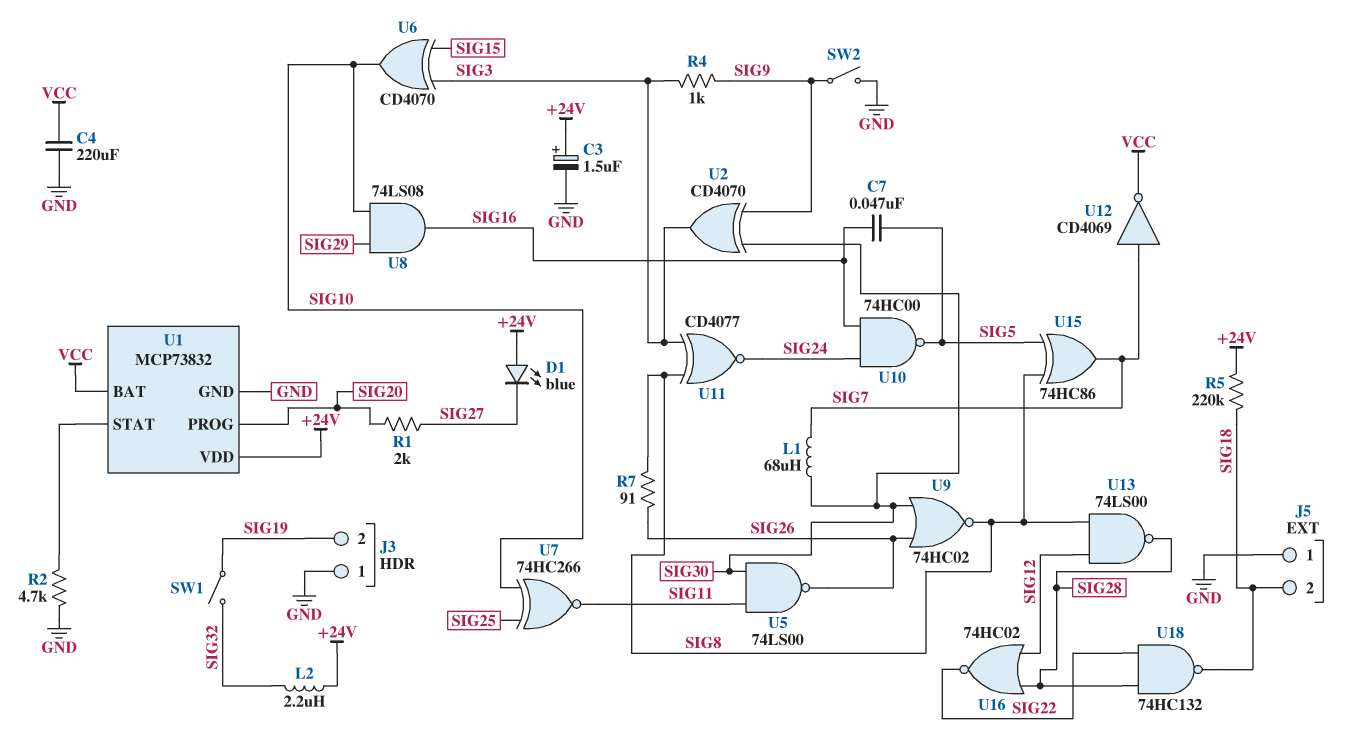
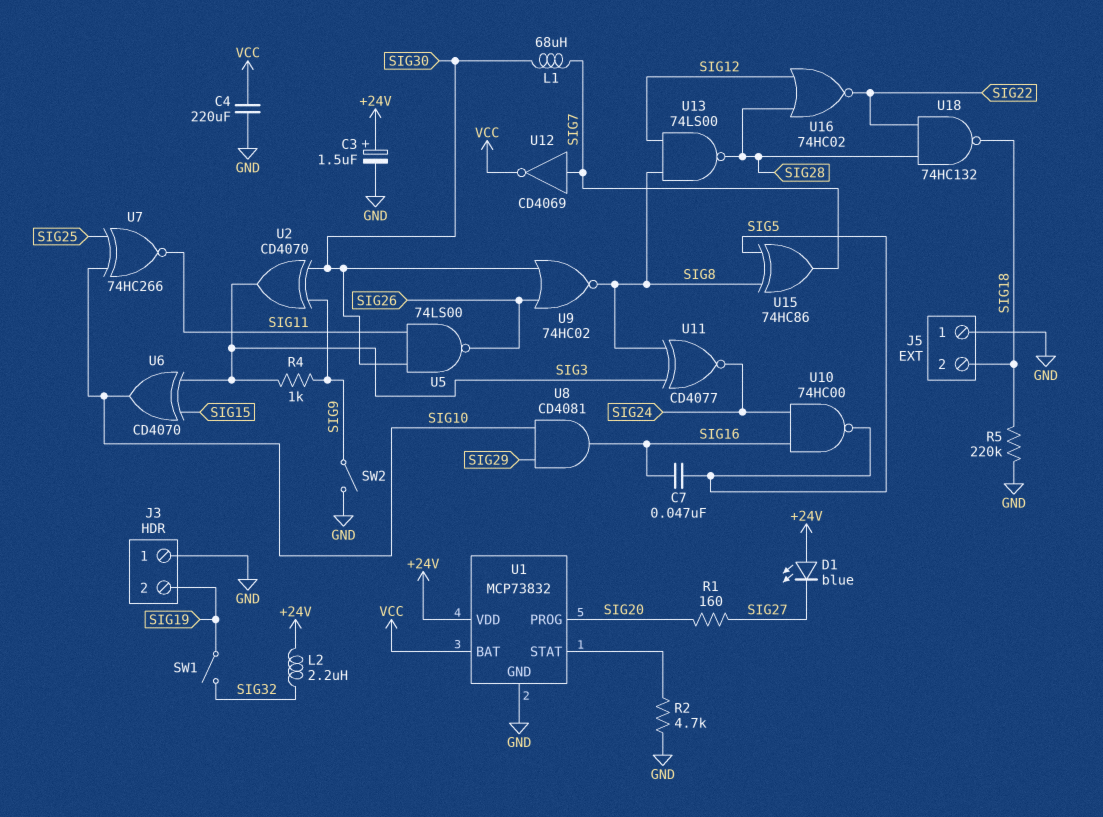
R1: 2k (SIG20, SIG27) -> 160 (SIG20, SIG27)
R5: 220k (+24V, SIG18) -> 220k (GND, SIG18)
R7: 91 (SIG8, SIG26) -> none
U8: AND 74LS08 (in SIG10, in SIG29, out SIG16) -> AND CD4081 (in SIG10, in SIG29, out SIG16)

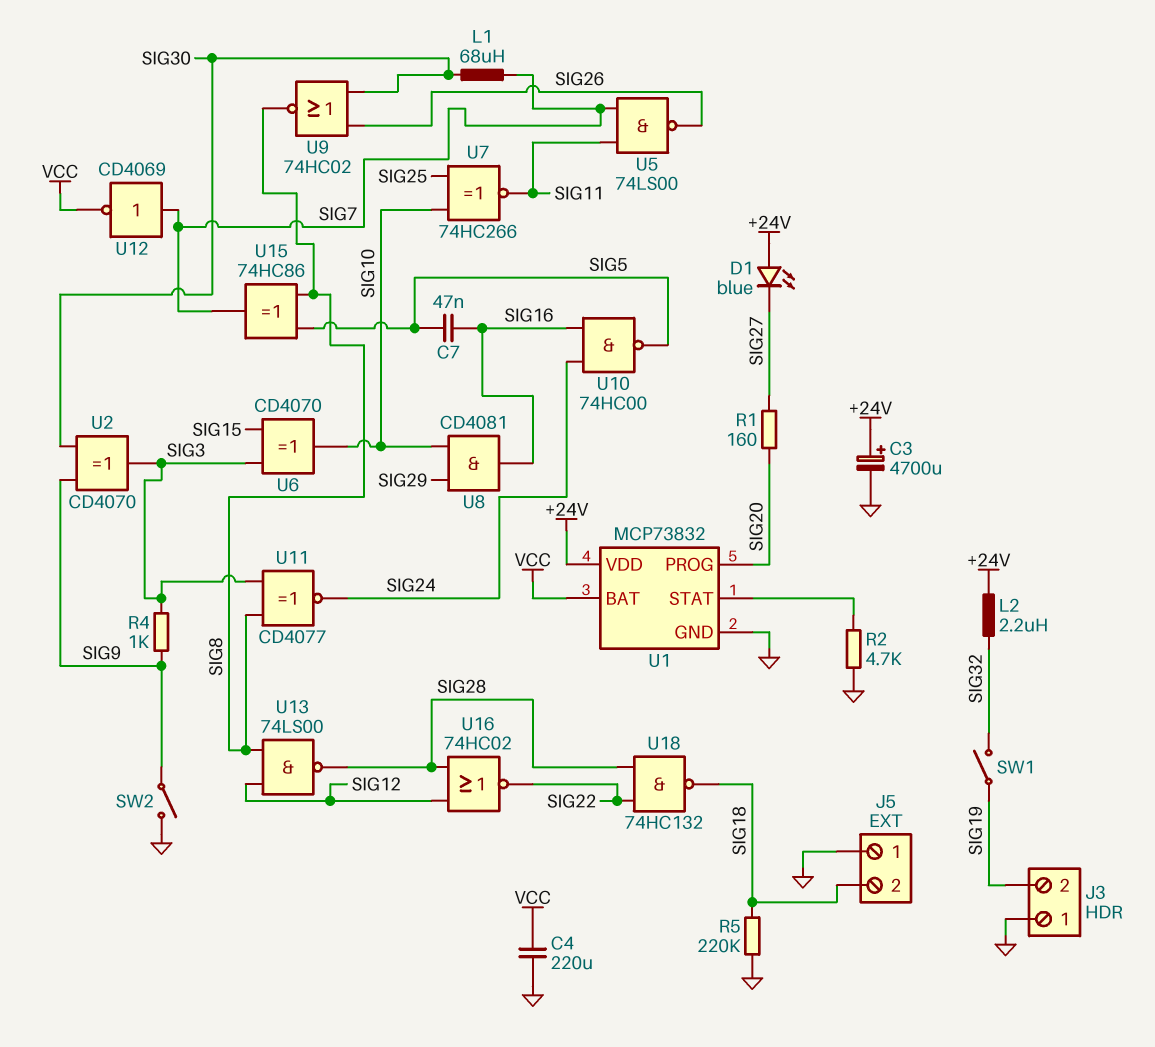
C3: 1.5uF (plus +24V, minus GND) -> 4700uF (plus +24V, minus GND)
U5: NAND 74LS00 (in SIG11, in SIG30, out SIG26) -> NAND 74LS00 (in SIG7, in SIG11, out SIG26)

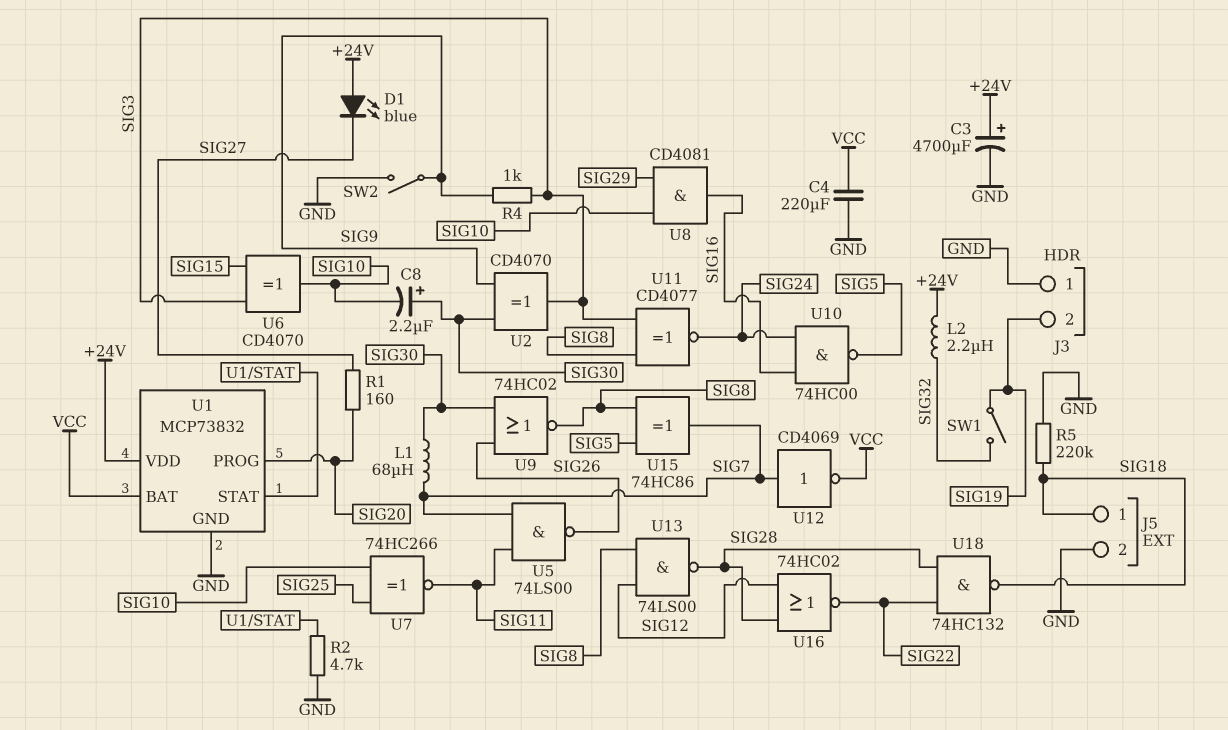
C7: 47nF (SIG5, SIG16) -> none
C8: none -> 2.2uF (plus SIG30, minus SIG10)
J5 pin 1: GND -> SIG18
J5 pin 2: SIG18 -> GND

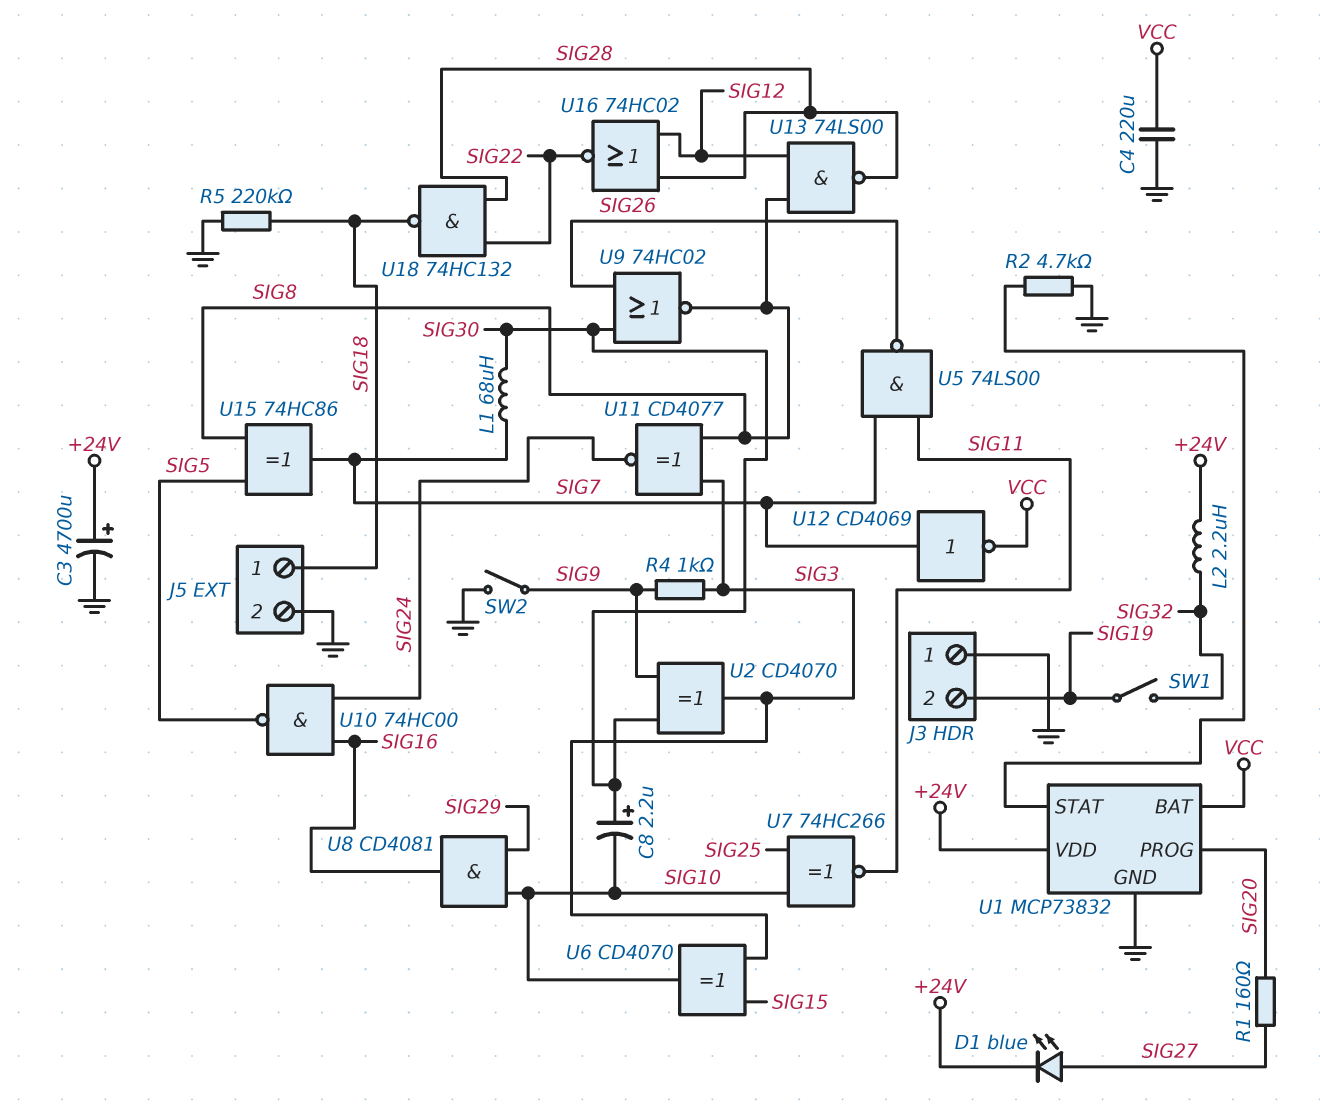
D1: LED blue (A +24V, K SIG27) -> LED blue (A SIG27, K +24V)

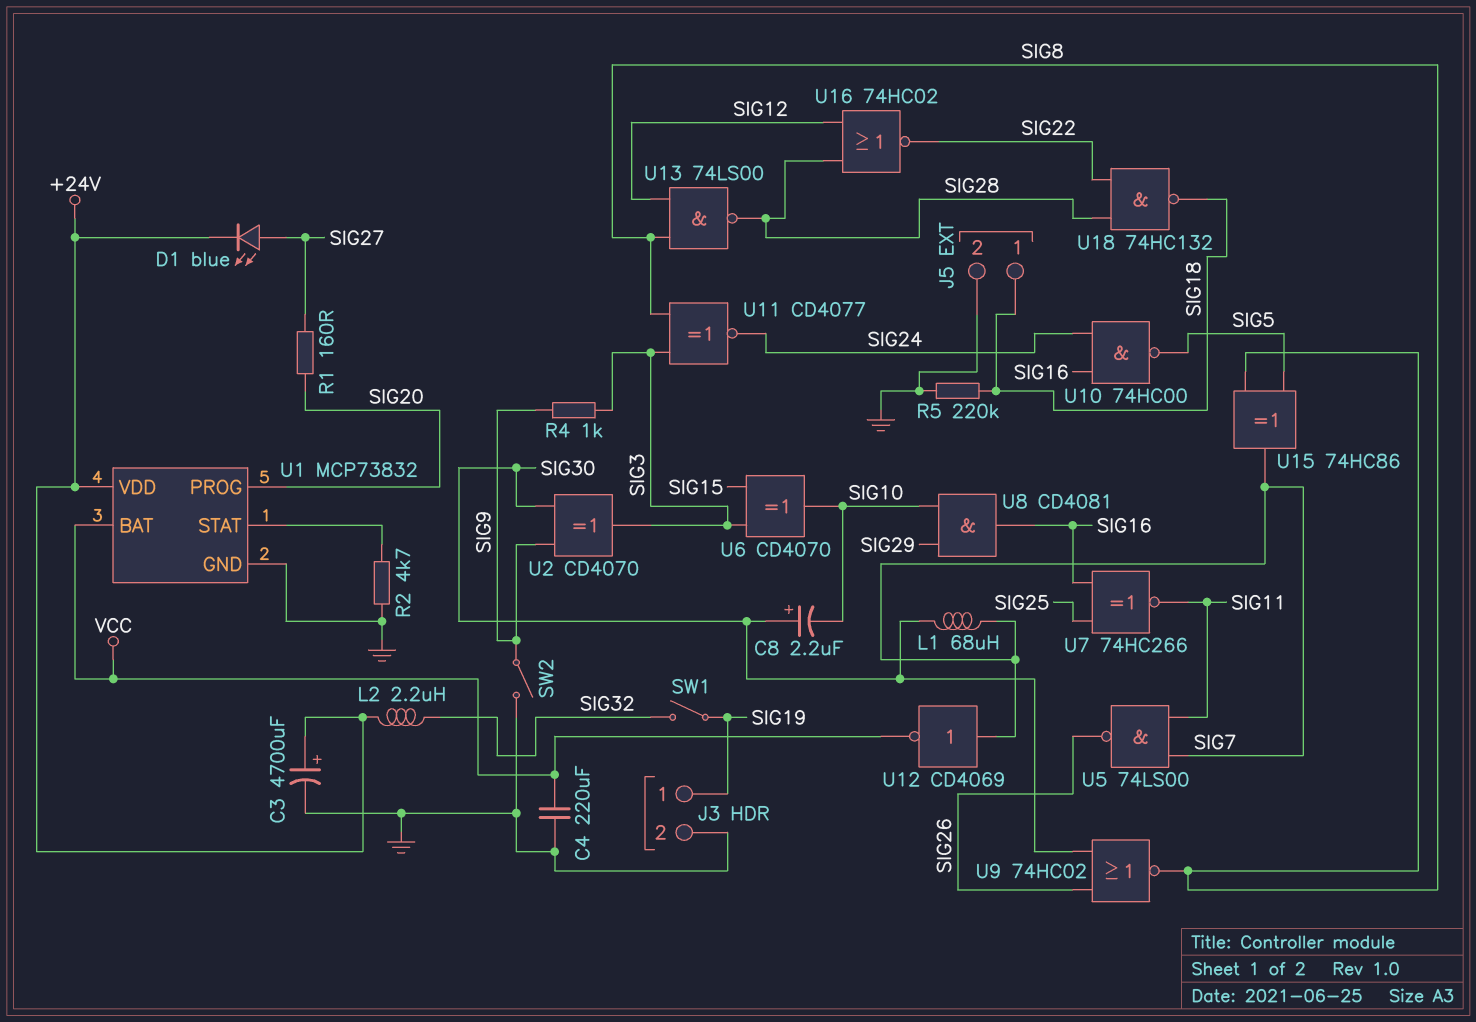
J3 pin 1: GND -> SIG19
J3 pin 2: SIG19 -> GND
U7: XNOR 74HC266 (in SIG10, in SIG25, out SIG11) -> XNOR 74HC266 (in SIG16, in SIG25, out SIG11)

